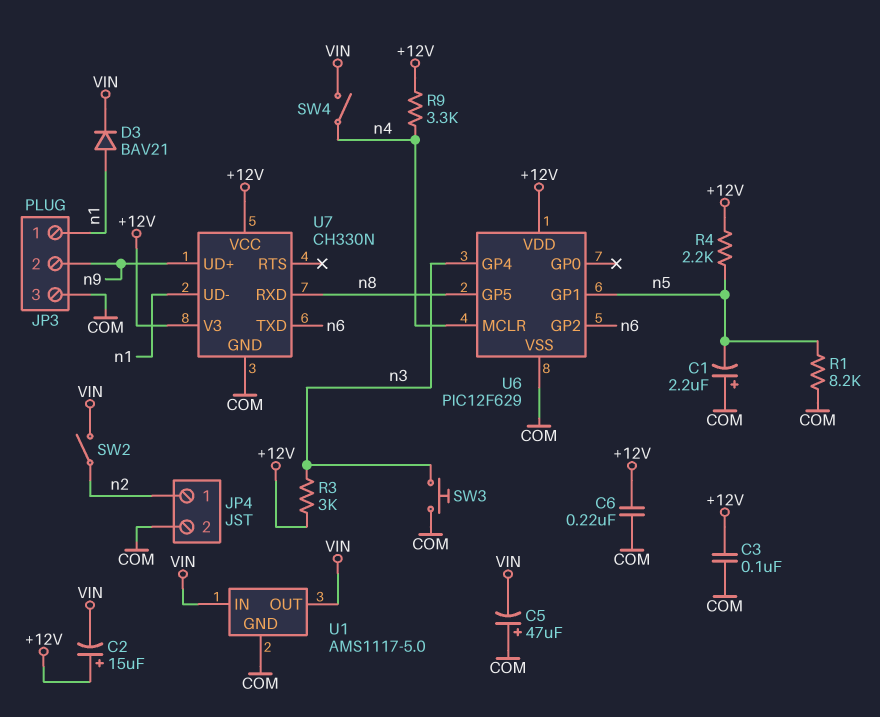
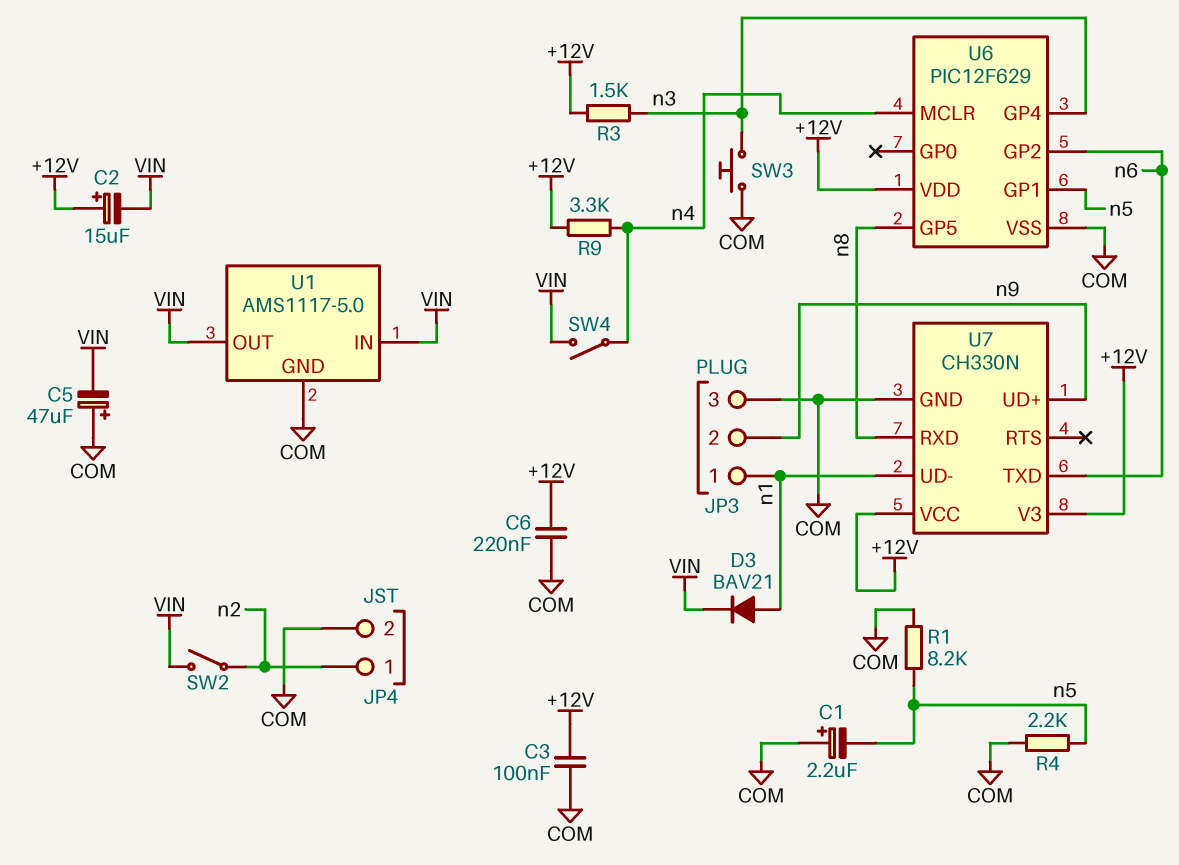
R3: 3k (+12V, n3) -> 1.5k (+12V, n3)
R4: 2.2k (+12V, n5) -> 2.2k (COM, n5)

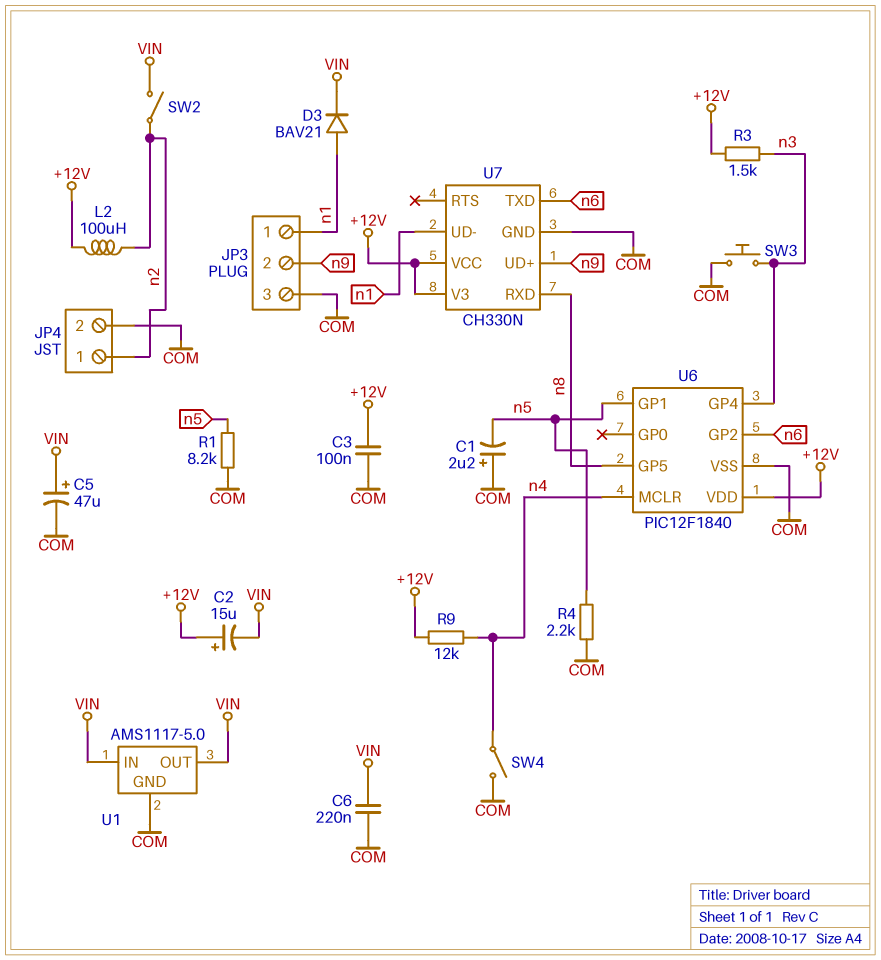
C5: 47uF (plus COM, minus VIN) -> 47uF (plus VIN, minus COM)
C6: 220nF (+12V, COM) -> 220nF (COM, VIN)
L2: none -> 100uH (+12V, n2)
R9: 3.3k (+12V, n4) -> 12k (+12V, n4)
SW4: switch (VIN, n4) -> switch (COM, n4)
U6: PIC12F629 -> PIC12F1840

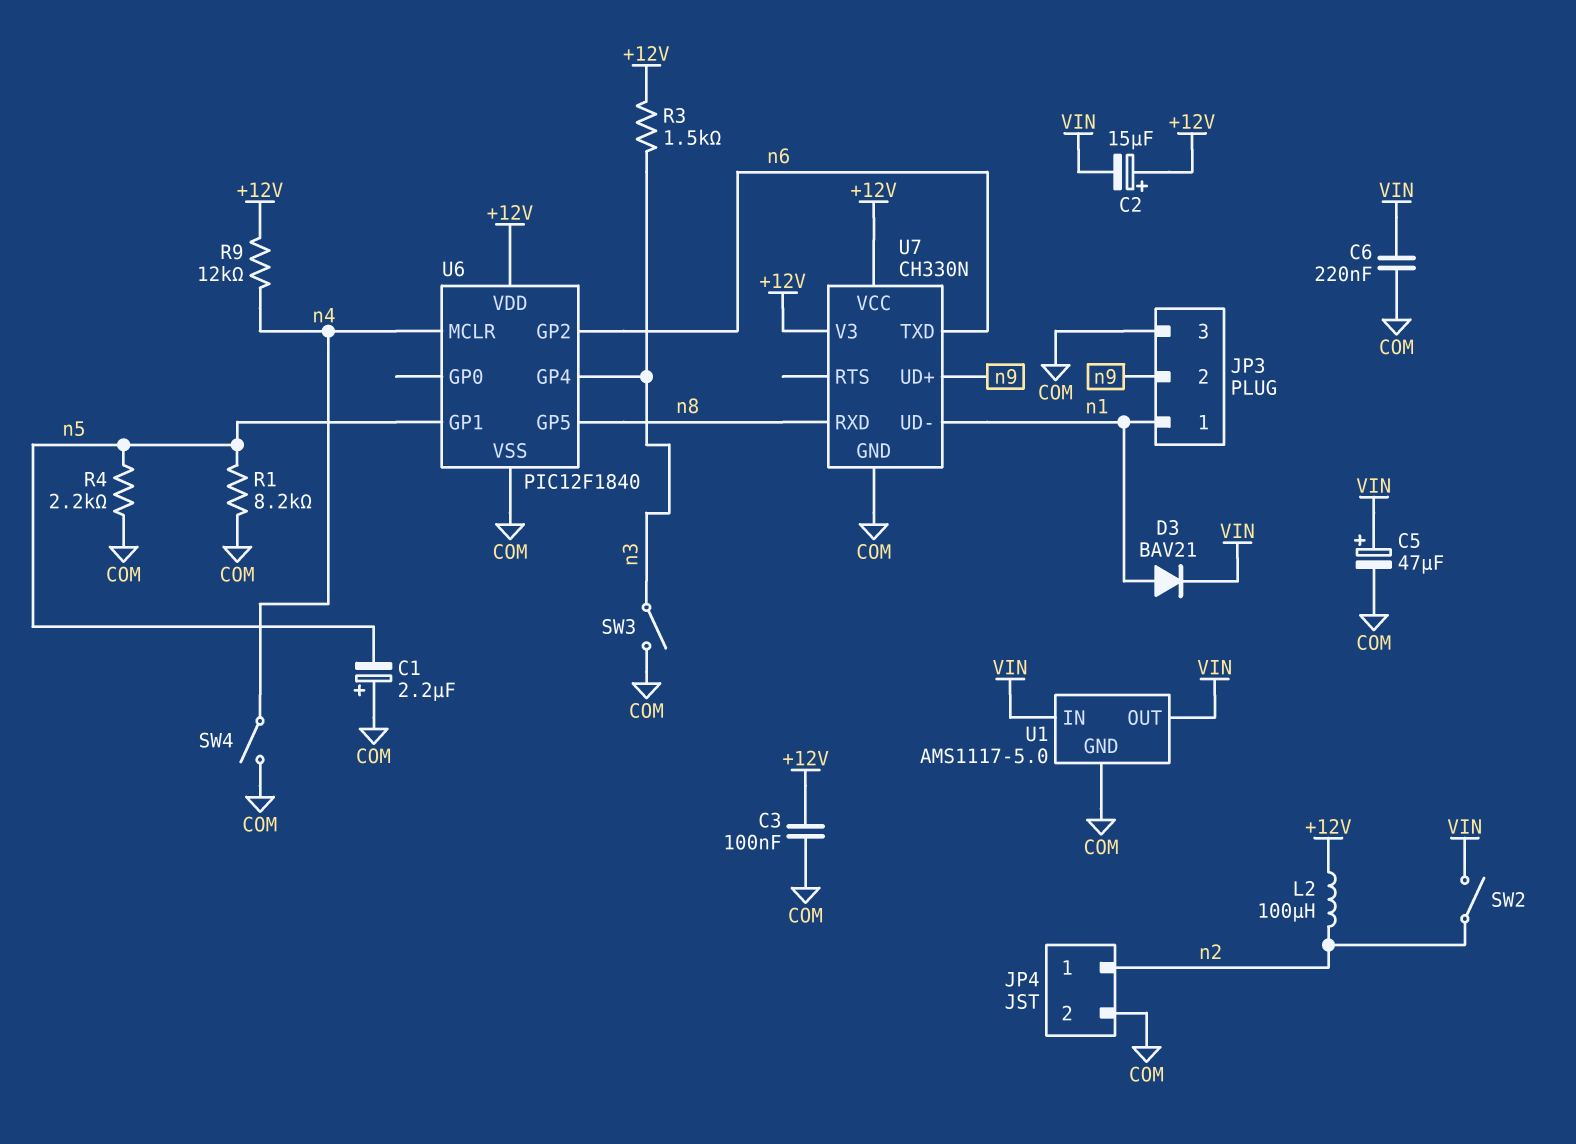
SW3: button (COM, n3) -> switch (COM, n3)

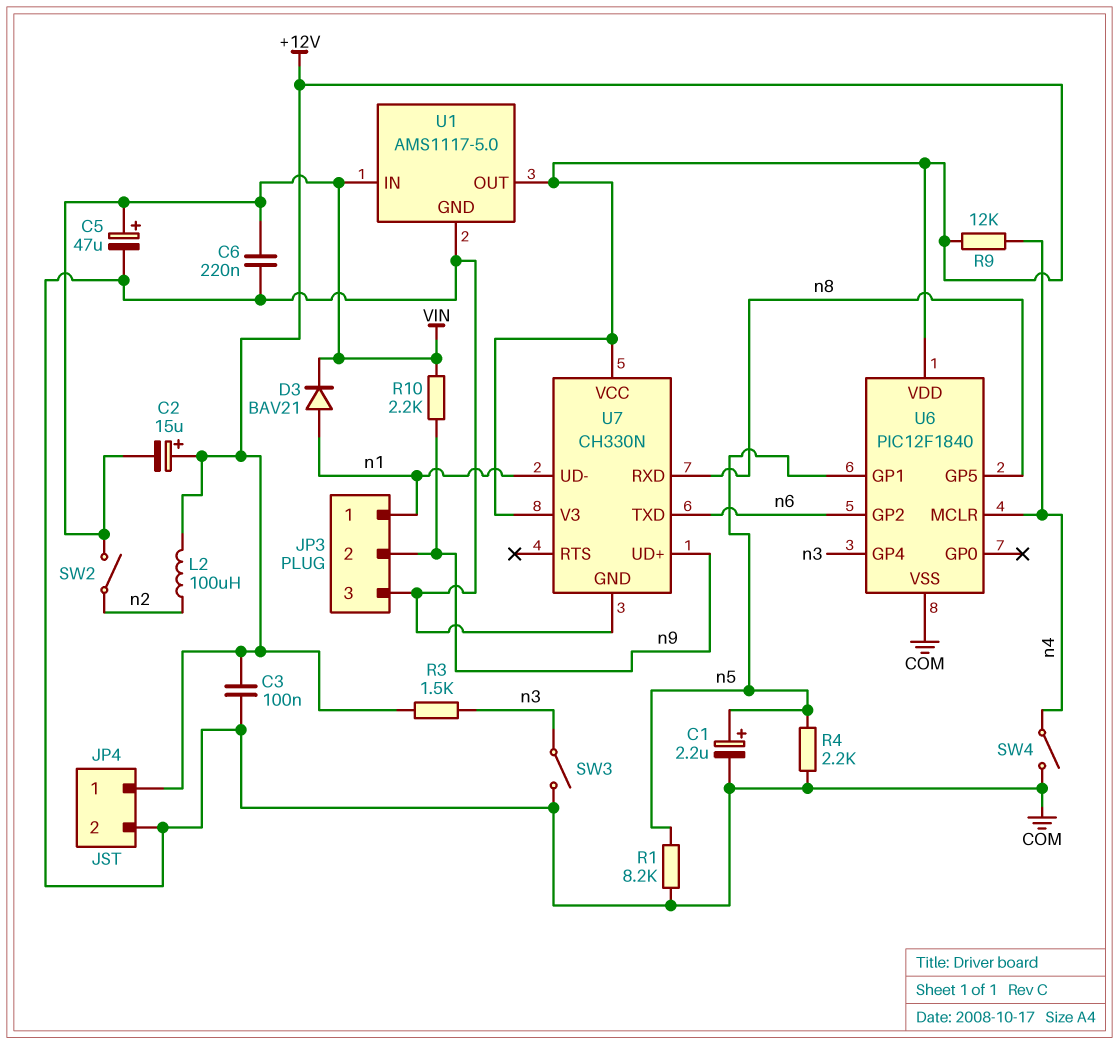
C1: 2.2uF (plus COM, minus n5) -> 2.2uF (plus n5, minus COM)
JP4 pin 1: n2 -> +12V
R10: none -> 2.2k (VIN, n9)
U1 pin OUT: VIN -> +12V

